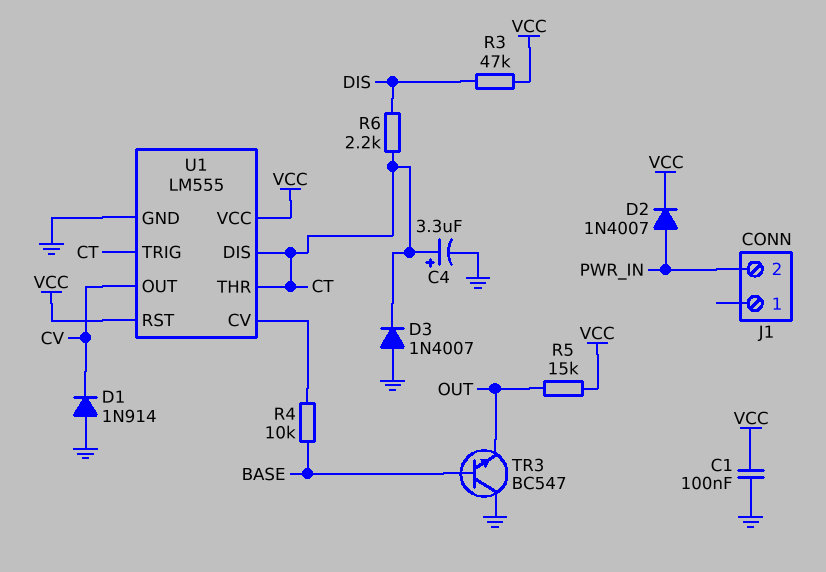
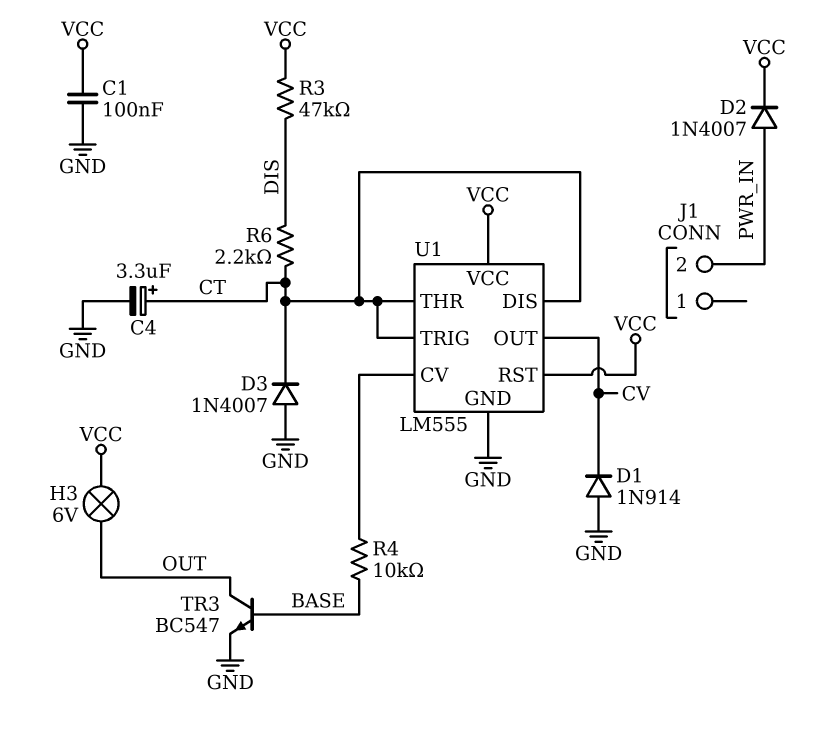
H3: none -> lamp 6V (OUT, VCC)
R5: 15k (OUT, VCC) -> none
TR3: NPN BC547 (B BASE, C GND, E OUT) -> NPN BC547 (B BASE, C OUT, E GND)

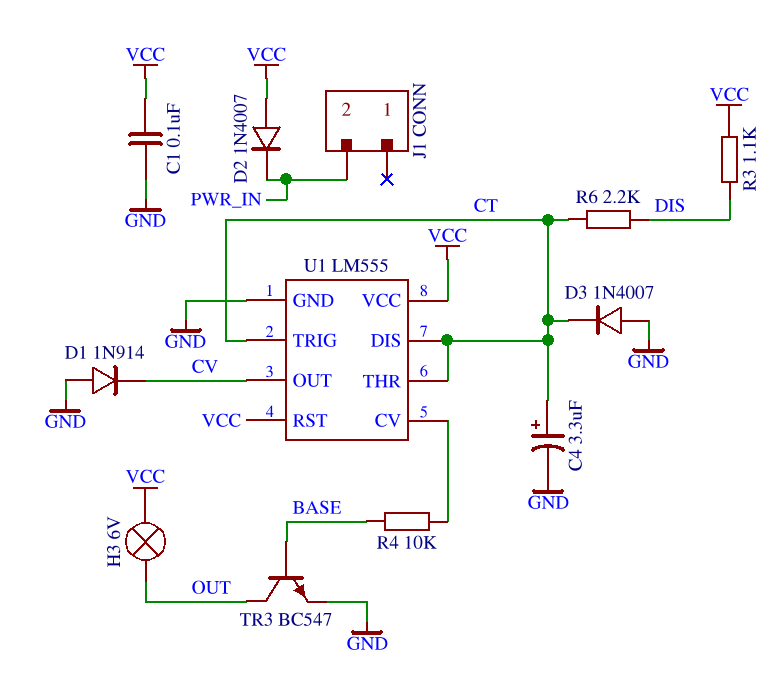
D2: diode 1N4007 (A PWR_IN, K VCC) -> diode 1N4007 (A VCC, K PWR_IN)
R3: 47k (DIS, VCC) -> 1.1k (DIS, VCC)

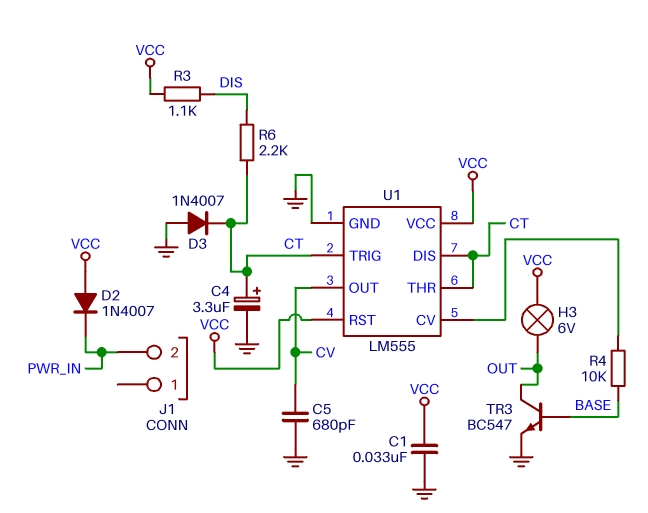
C1: 100nF (GND, VCC) -> 33nF (GND, VCC)
C5: none -> 680pF (CV, GND)
D1: diode 1N914 (A GND, K CV) -> none

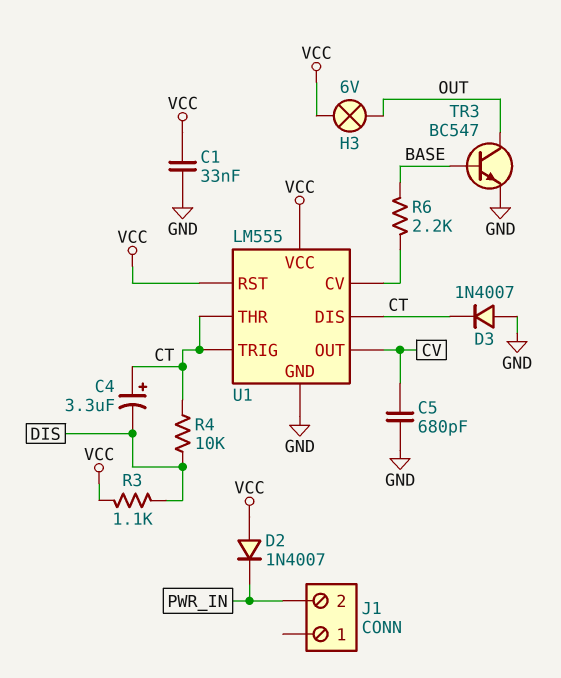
C4: 3.3uF (plus CT, minus GND) -> 3.3uF (plus CT, minus DIS)
R4: 10k (BASE, U1/CV) -> 10k (CT, DIS)
R6: 2.2k (CT, DIS) -> 2.2k (BASE, U1/CV)

